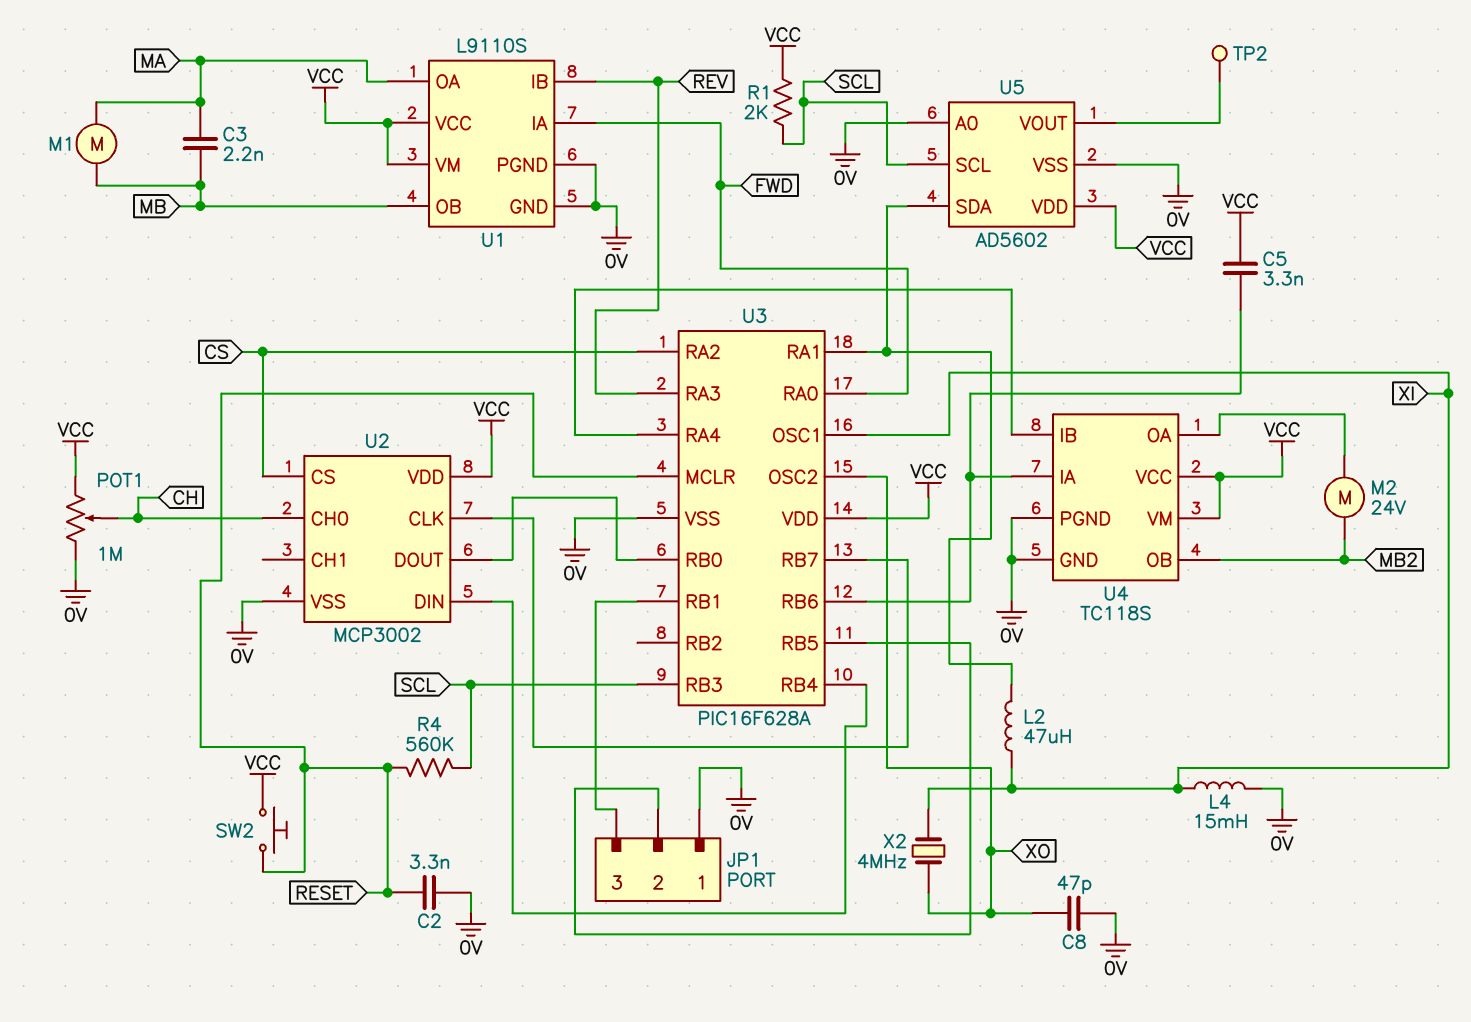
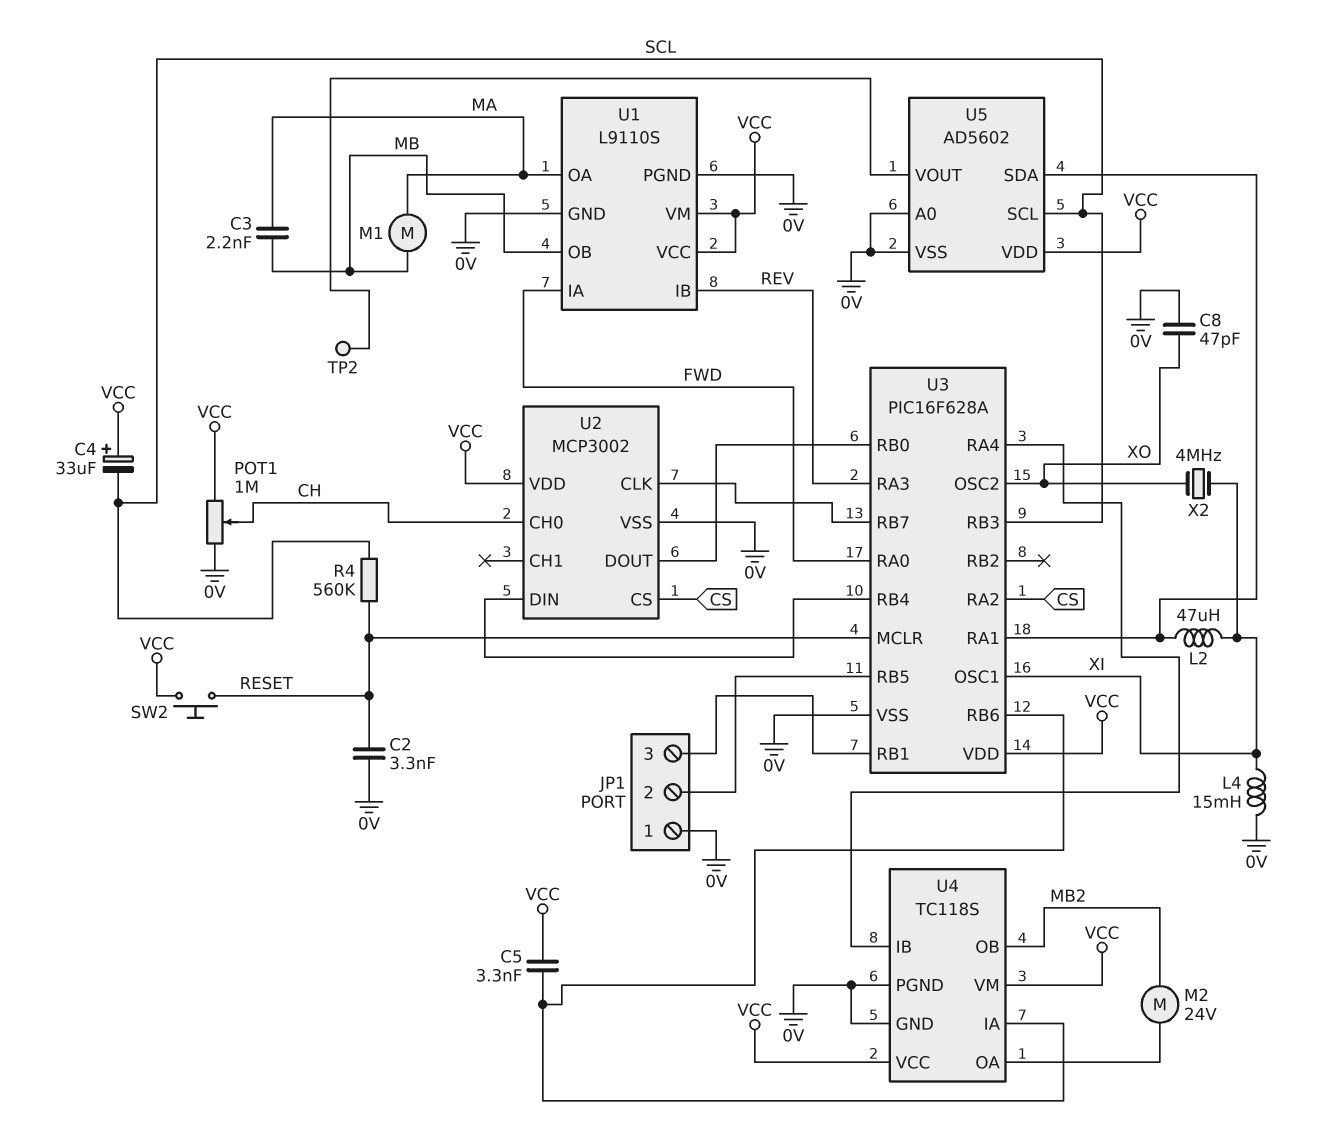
C4: none -> 33uF (plus VCC, minus SCL)
R1: 2k (SCL, VCC) -> none

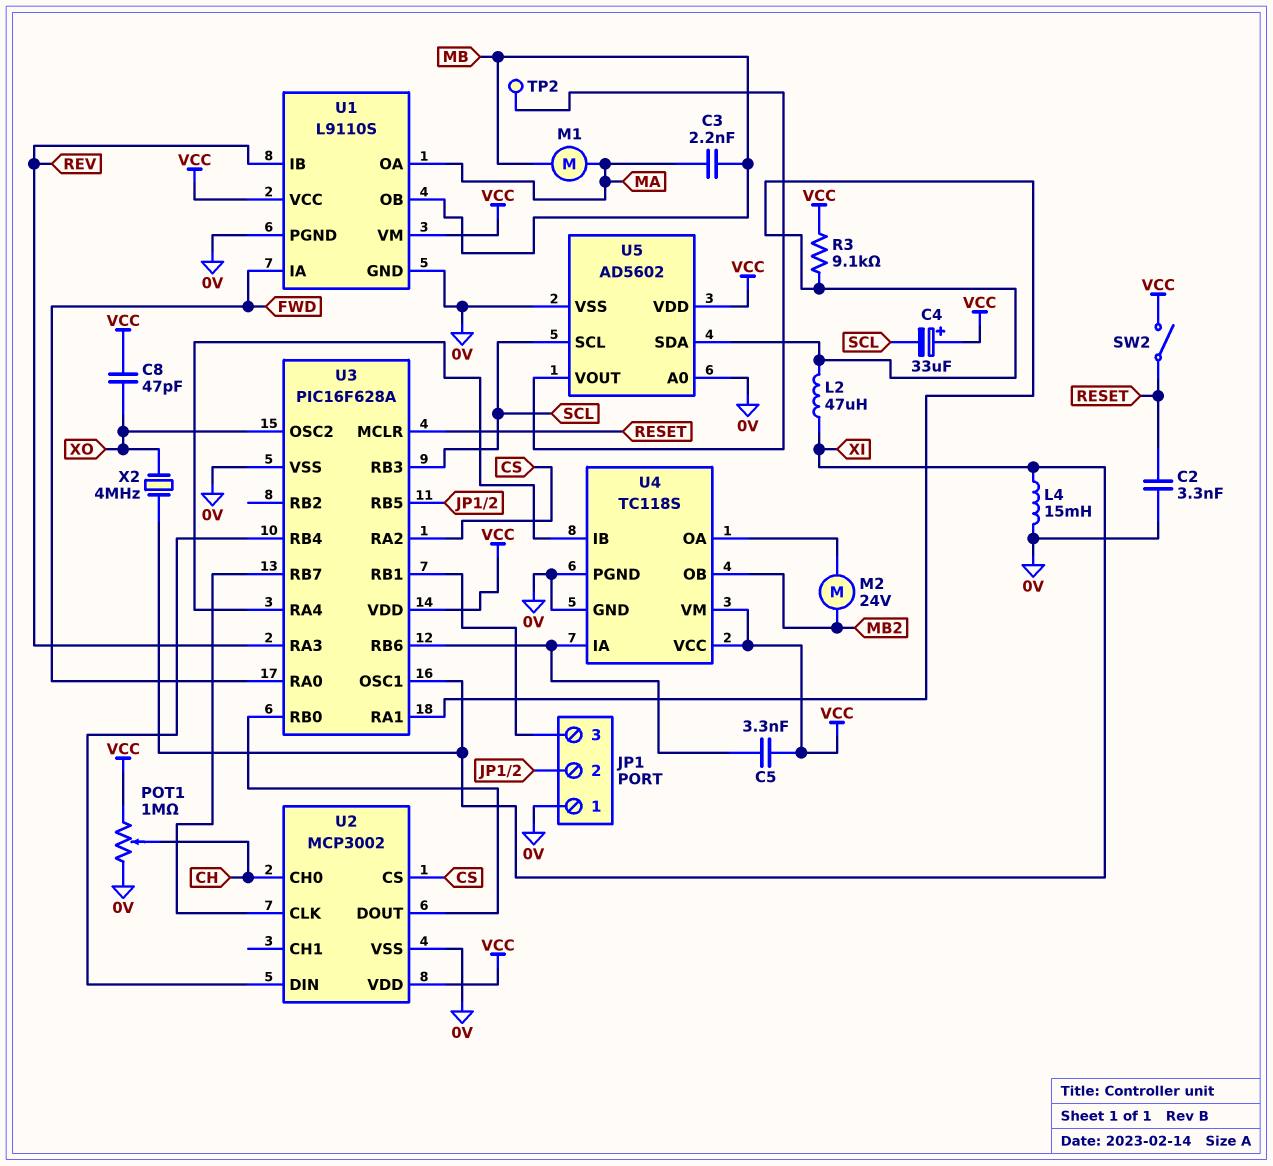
C8: 47pF (0V, XO) -> 47pF (VCC, XO)
R3: none -> 9.1k (U3/RA1, VCC)
R4: 560k (RESET, SCL) -> none
SW2: button (RESET, VCC) -> switch (RESET, VCC)

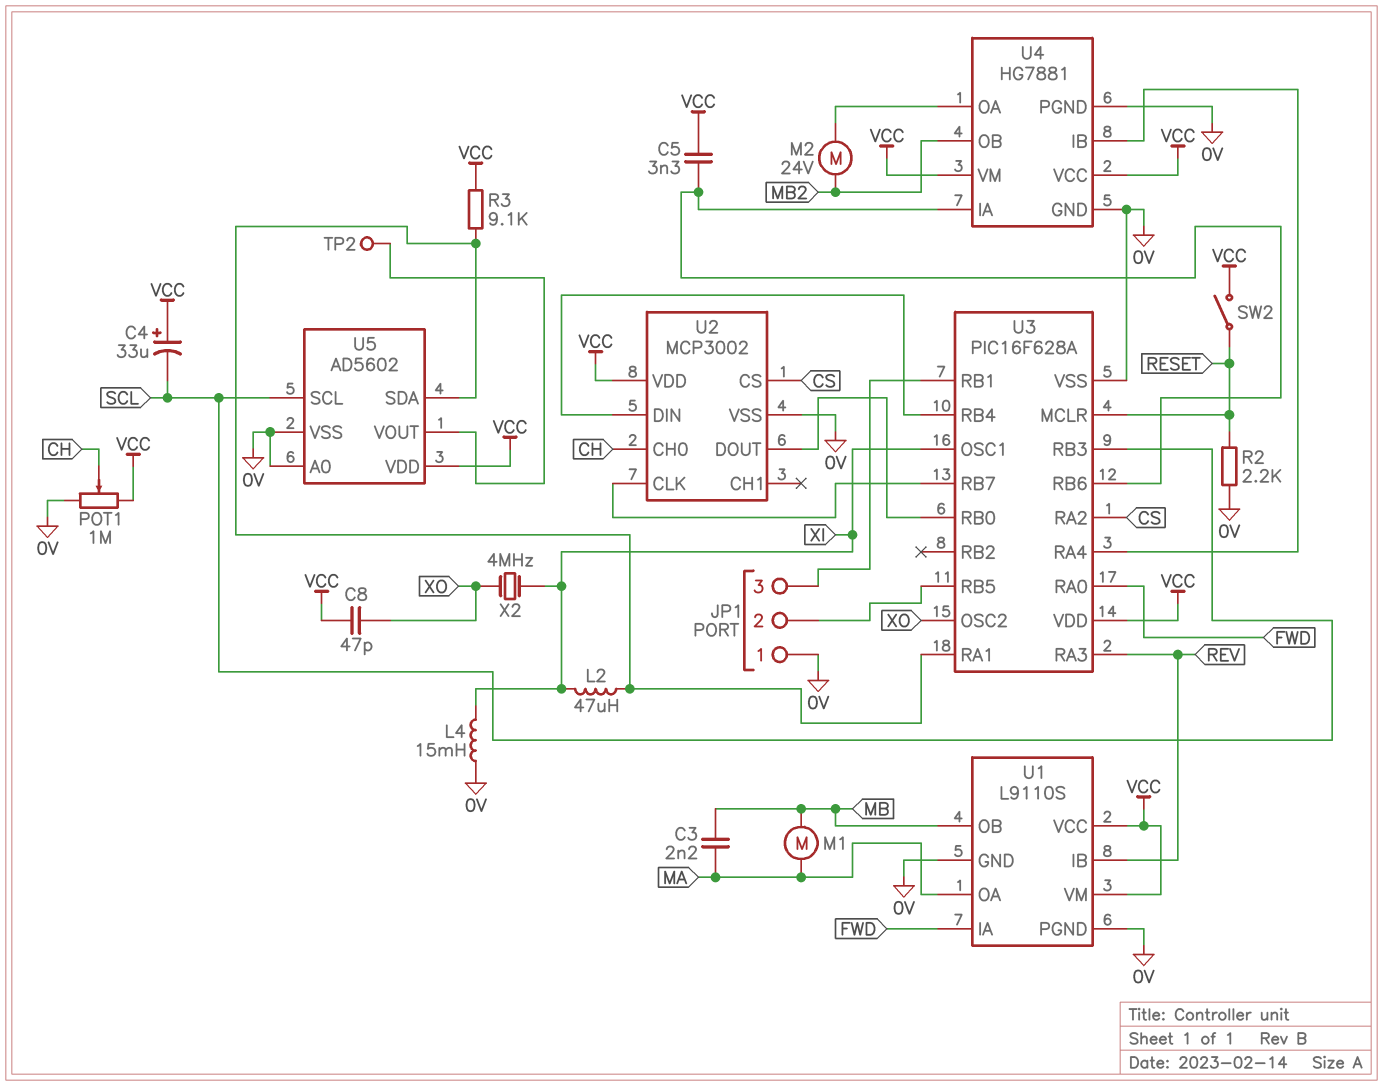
C2: 3.3nF (0V, RESET) -> none
R2: none -> 2.2k (0V, RESET)
U4: TC118S -> HG7881

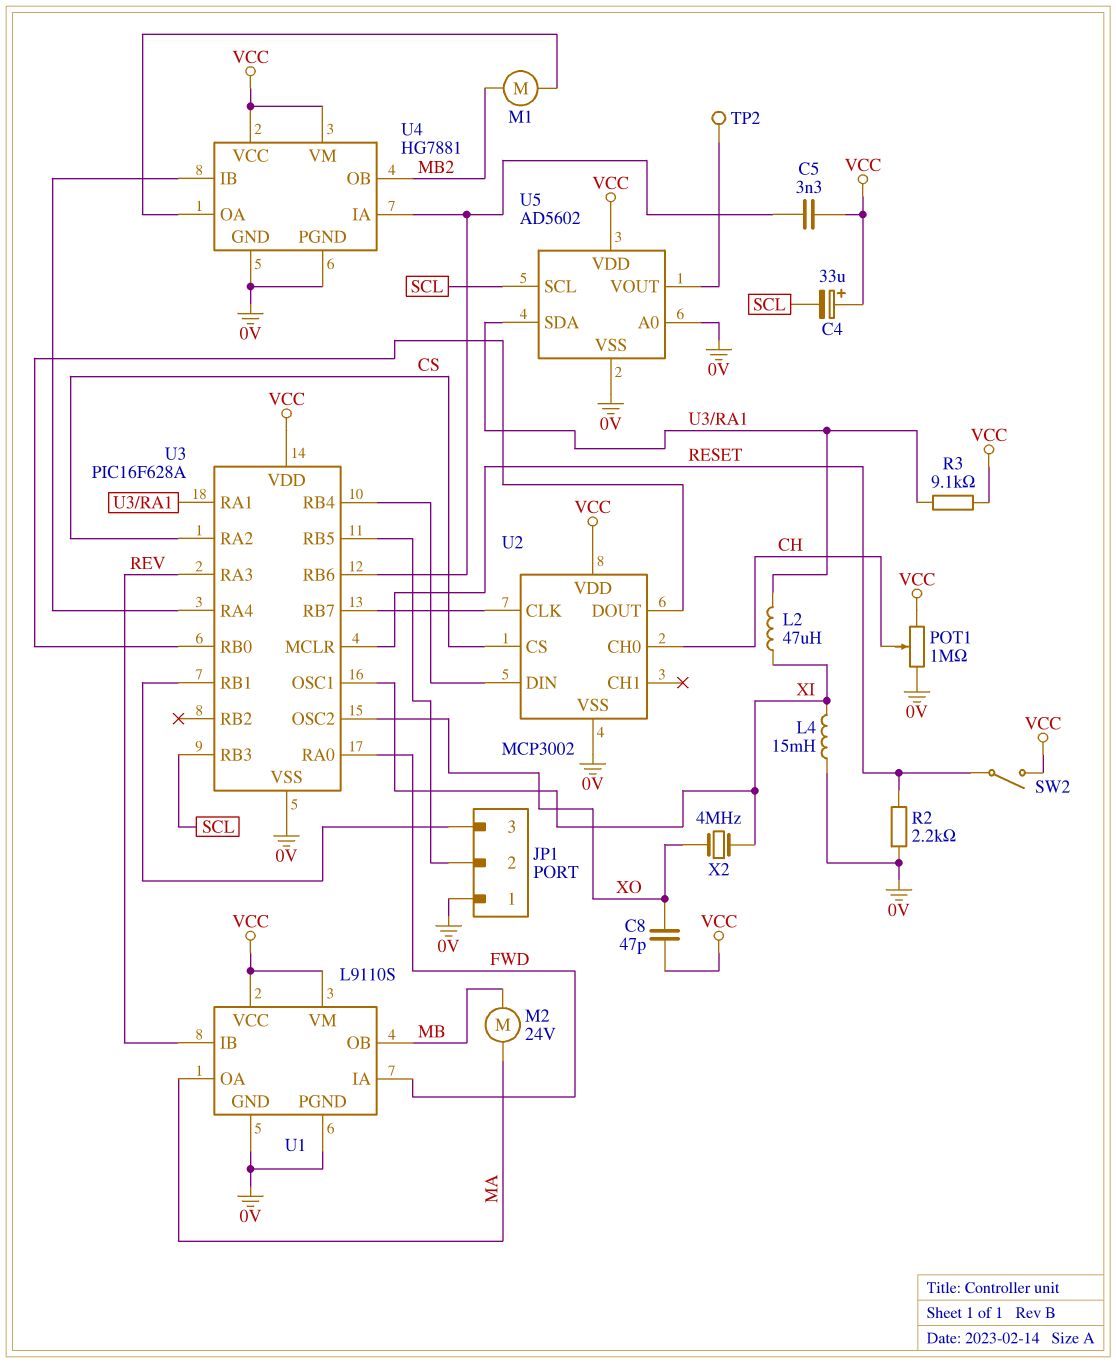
C3: 2.2nF (MA, MB) -> none
M1: motor (MA, MB) -> motor (MB2, U4/OA)
M2: motor 24V (MB2, U4/OA) -> motor 24V (MA, MB)

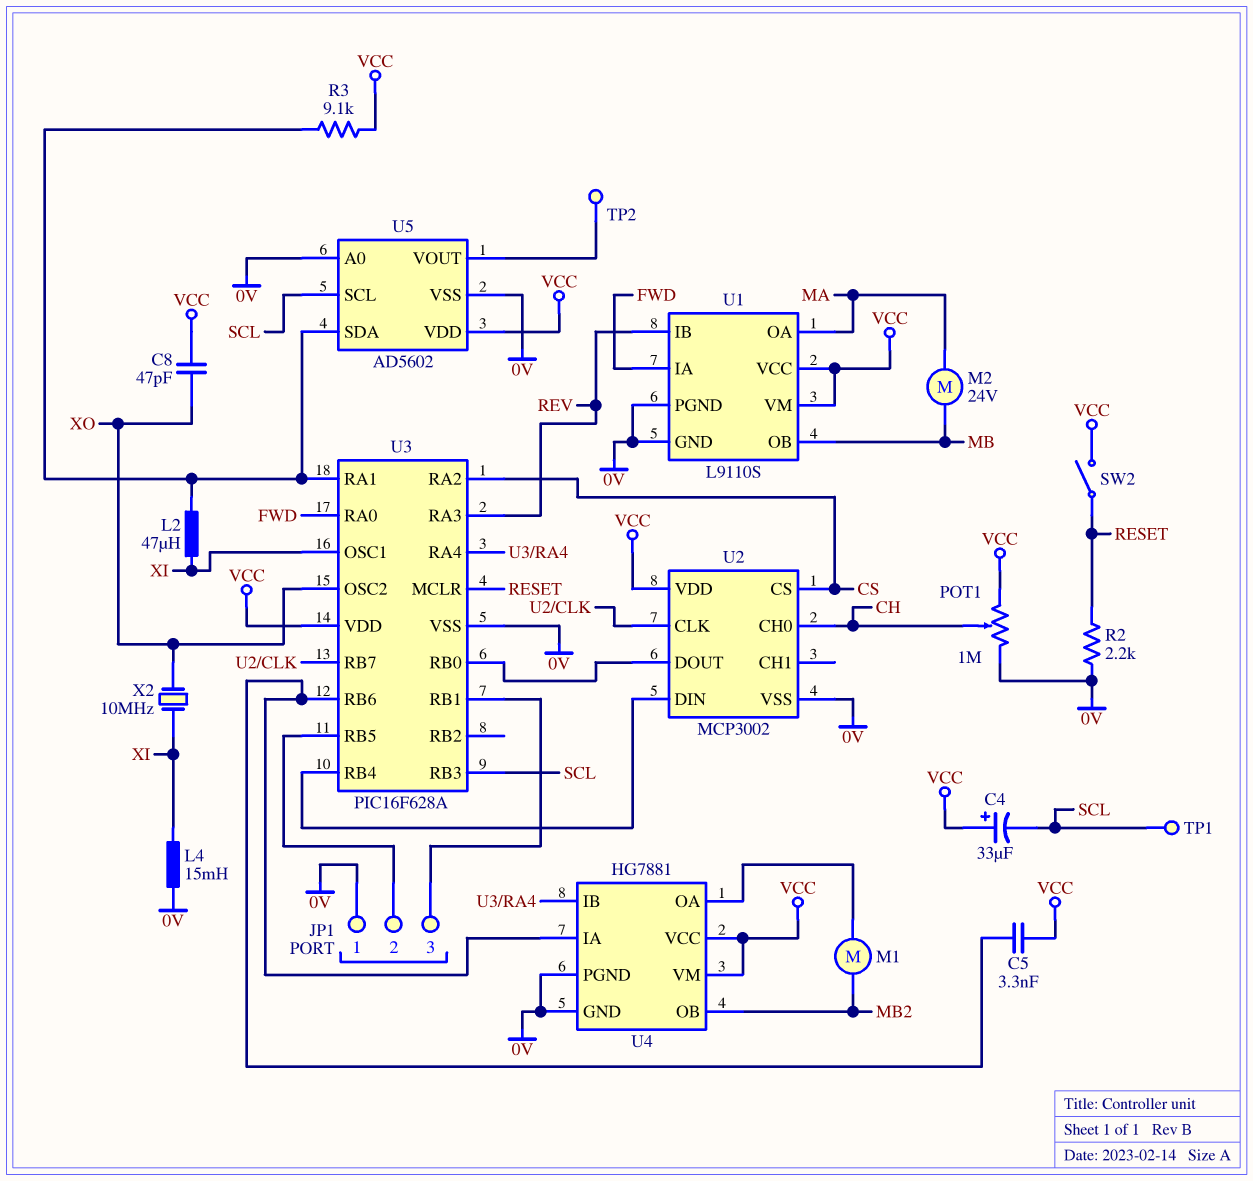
TP1: none -> test point (SCL)
X2: 4MHz (XI, XO) -> 10MHz (XI, XO)

